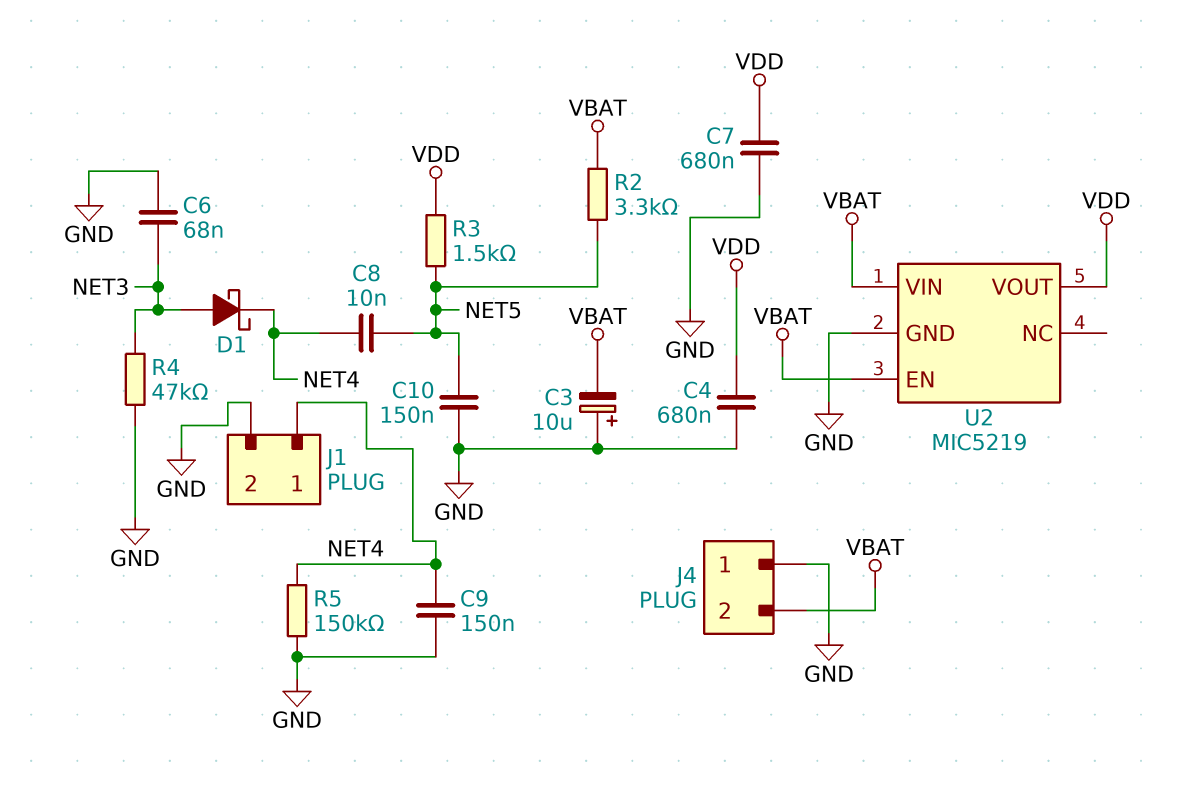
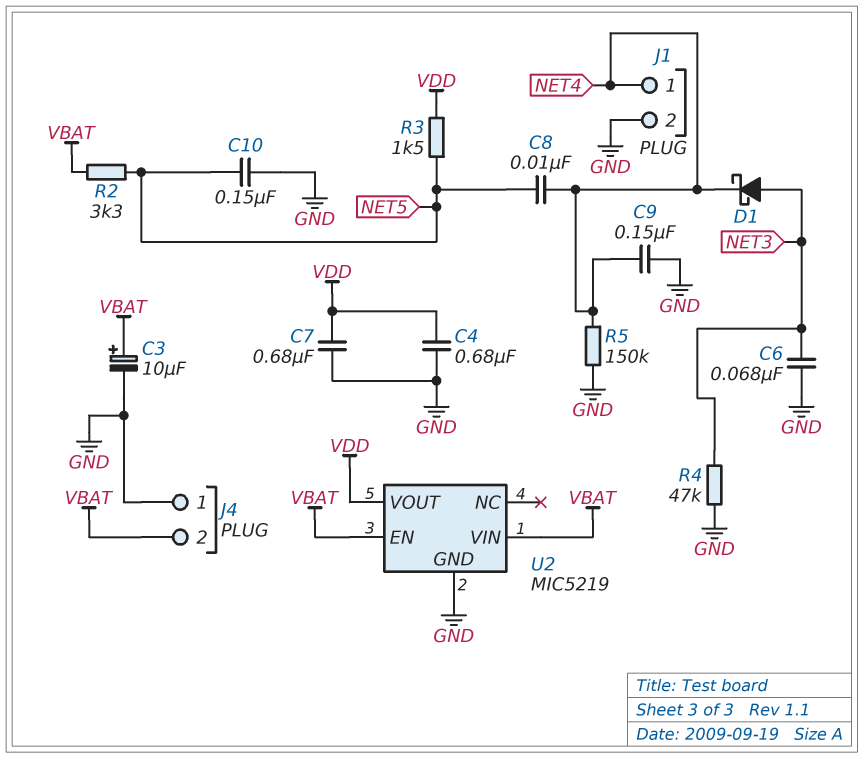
C3: 10uF (plus GND, minus VBAT) -> 10uF (plus VBAT, minus GND)

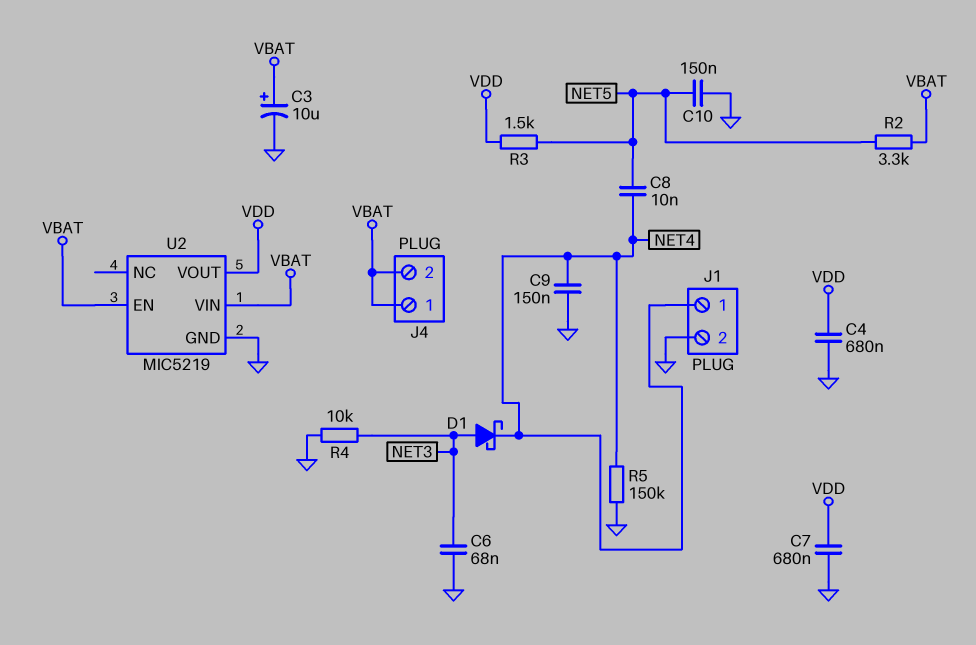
J4 pin 1: GND -> VBAT
R4: 47k (GND, NET3) -> 10k (GND, NET3)

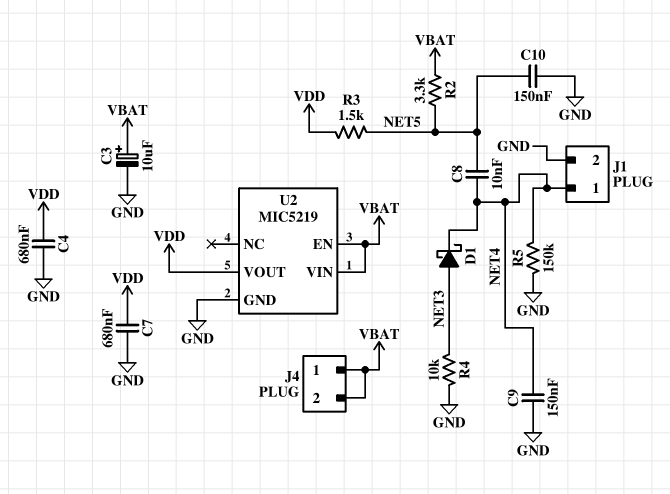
C6: 68nF (GND, NET3) -> none

